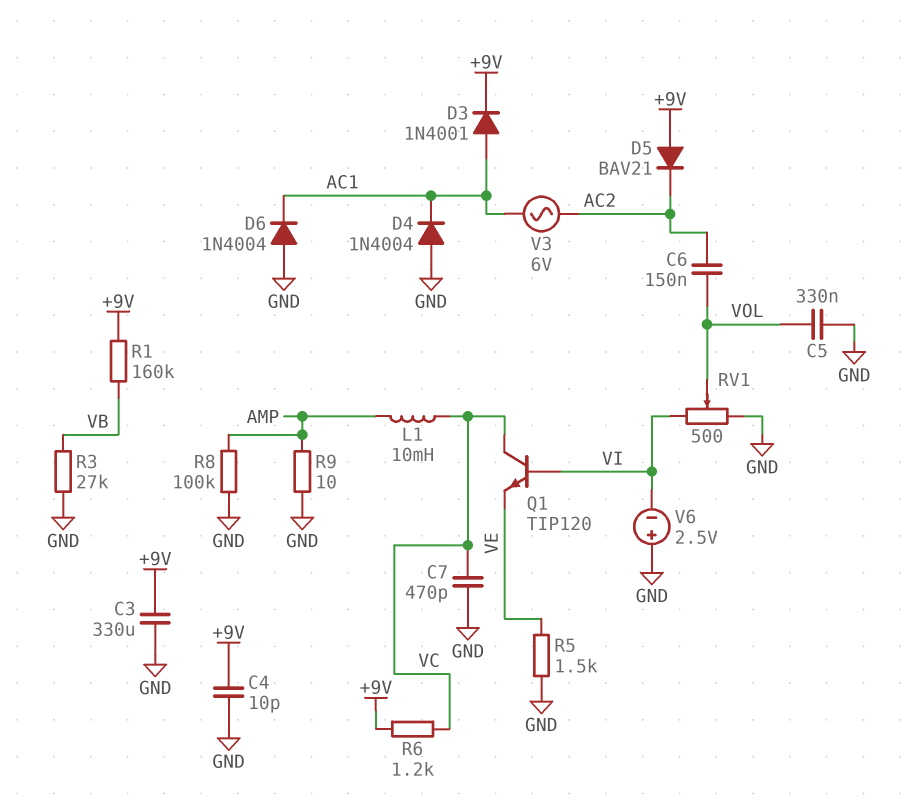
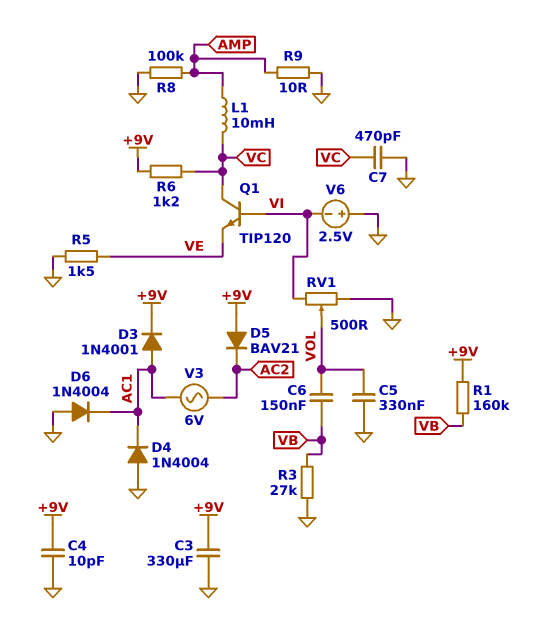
C6: 150nF (AC2, VOL) -> 150nF (VB, VOL)

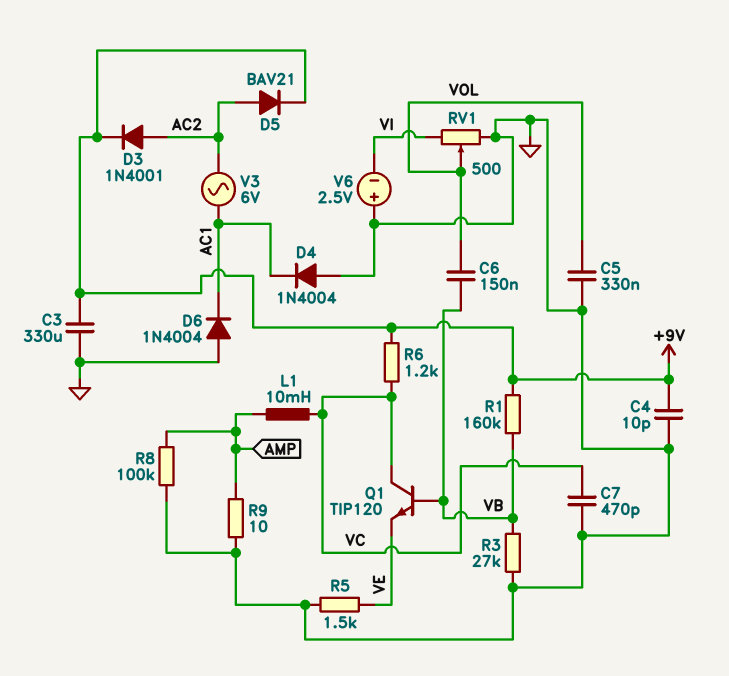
D3: diode 1N4001 (A AC1, K +9V) -> diode 1N4001 (A AC2, K +9V)
D5: diode BAV21 (A +9V, K AC2) -> diode BAV21 (A AC2, K +9V)
Q1: NPN TIP120 (B VI, C VC, E VE) -> NPN TIP120 (B VB, C VC, E VE)

